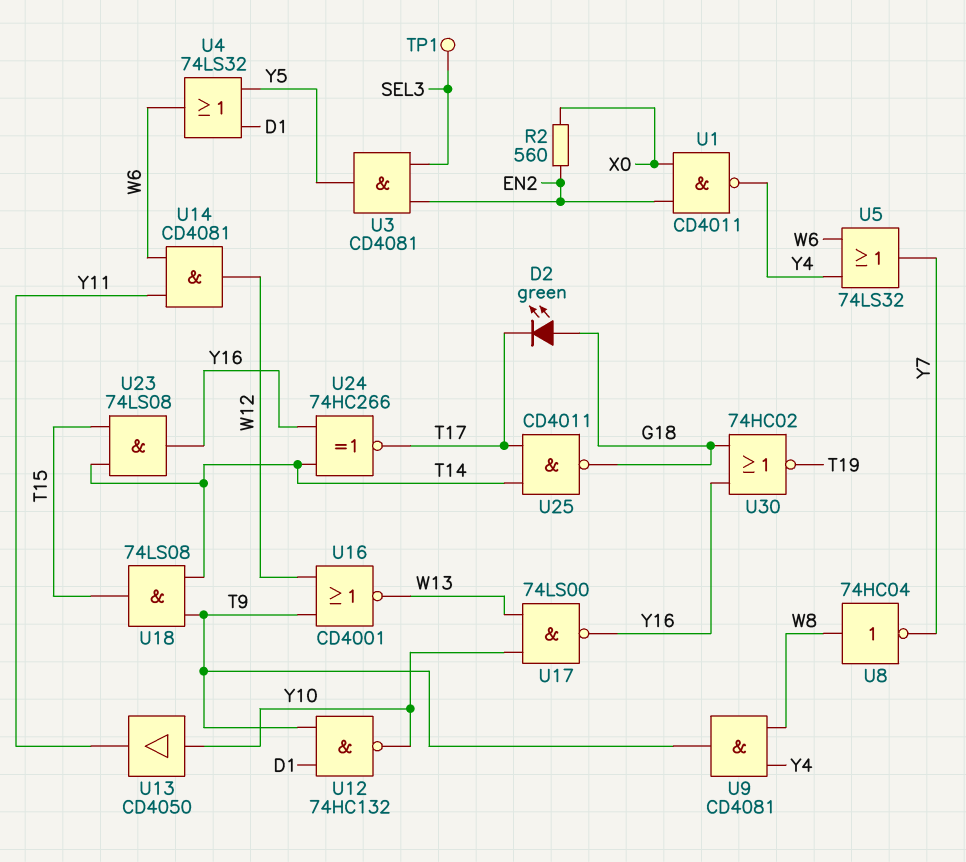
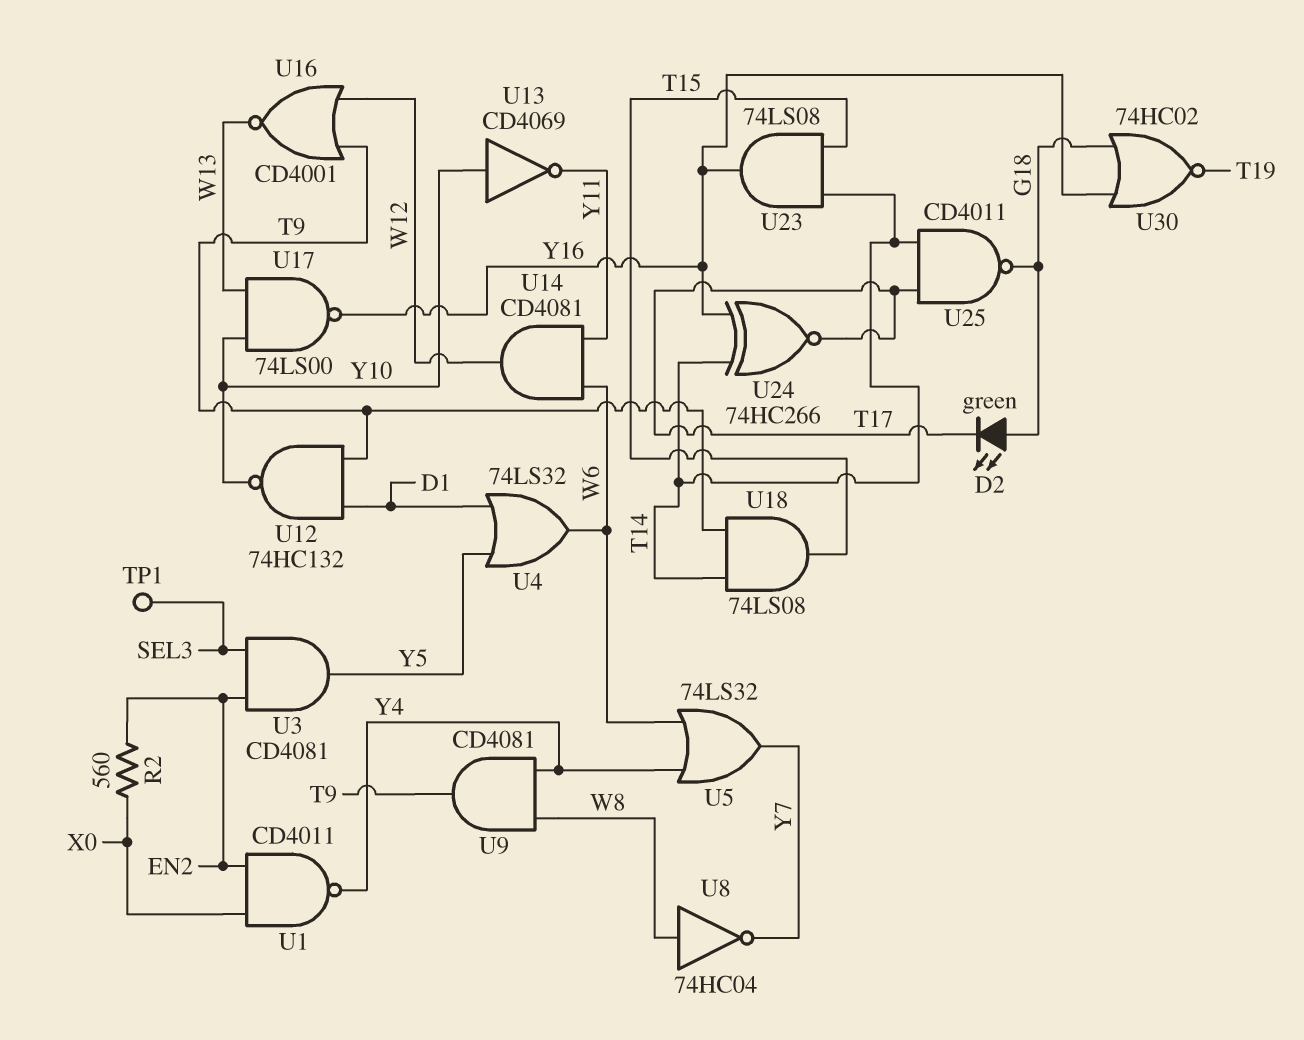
U13: buffer CD4050 (in Y10, out Y11) -> NOT CD4069 (in Y10, out Y11)

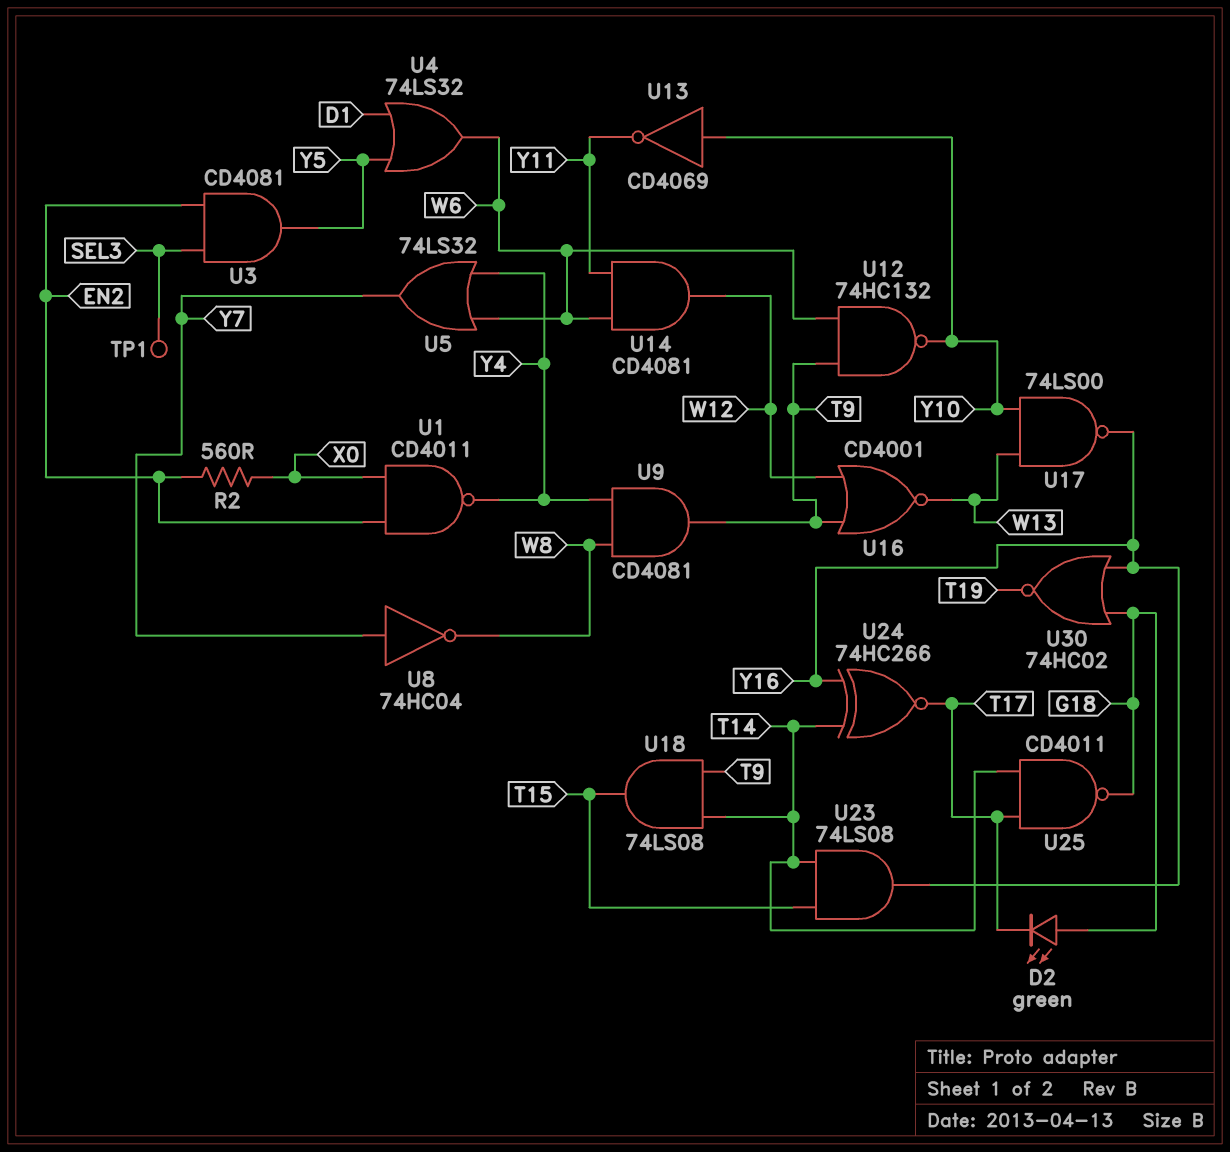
U8: NOT 74HC04 (in W8, out Y7) -> NOT 74HC04 (in Y7, out W8)
U12: NAND 74HC132 (in D1, in T9, out Y10) -> NAND 74HC132 (in T9, in W6, out Y10)

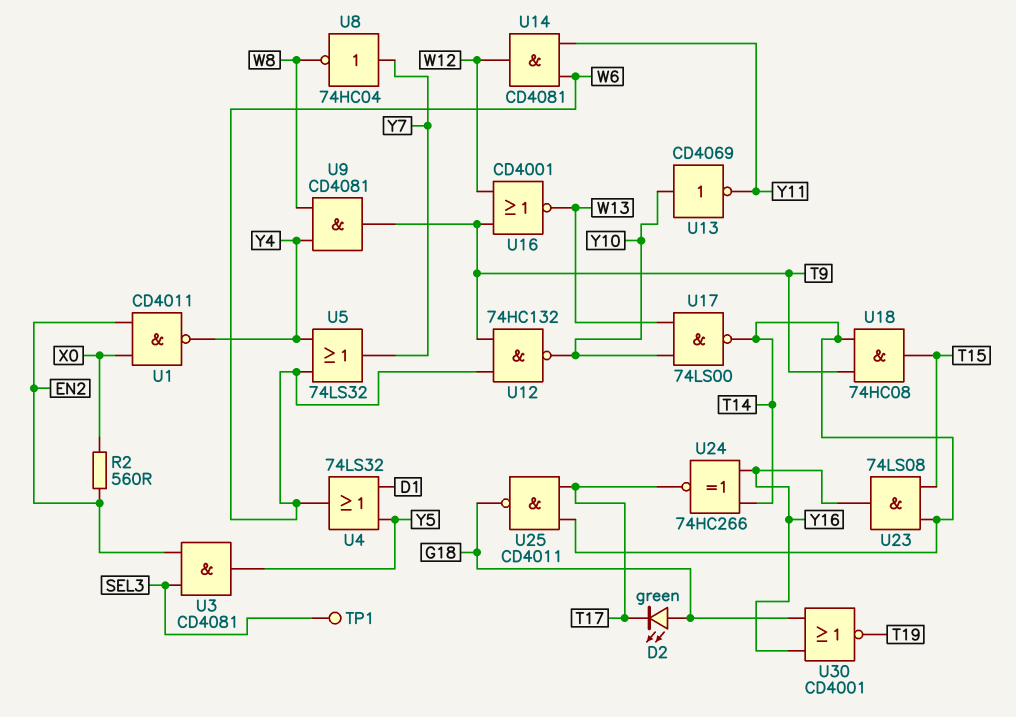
U17: NAND 74LS00 (in W13, in Y10, out Y16) -> NAND 74LS00 (in W13, in Y10, out T14)
U18: AND 74LS08 (in T9, in T14, out T15) -> AND 74HC08 (in T9, in T14, out T15)
U30: NOR 74HC02 (in G18, in Y16, out T19) -> NOR CD4001 (in G18, in Y16, out T19)

